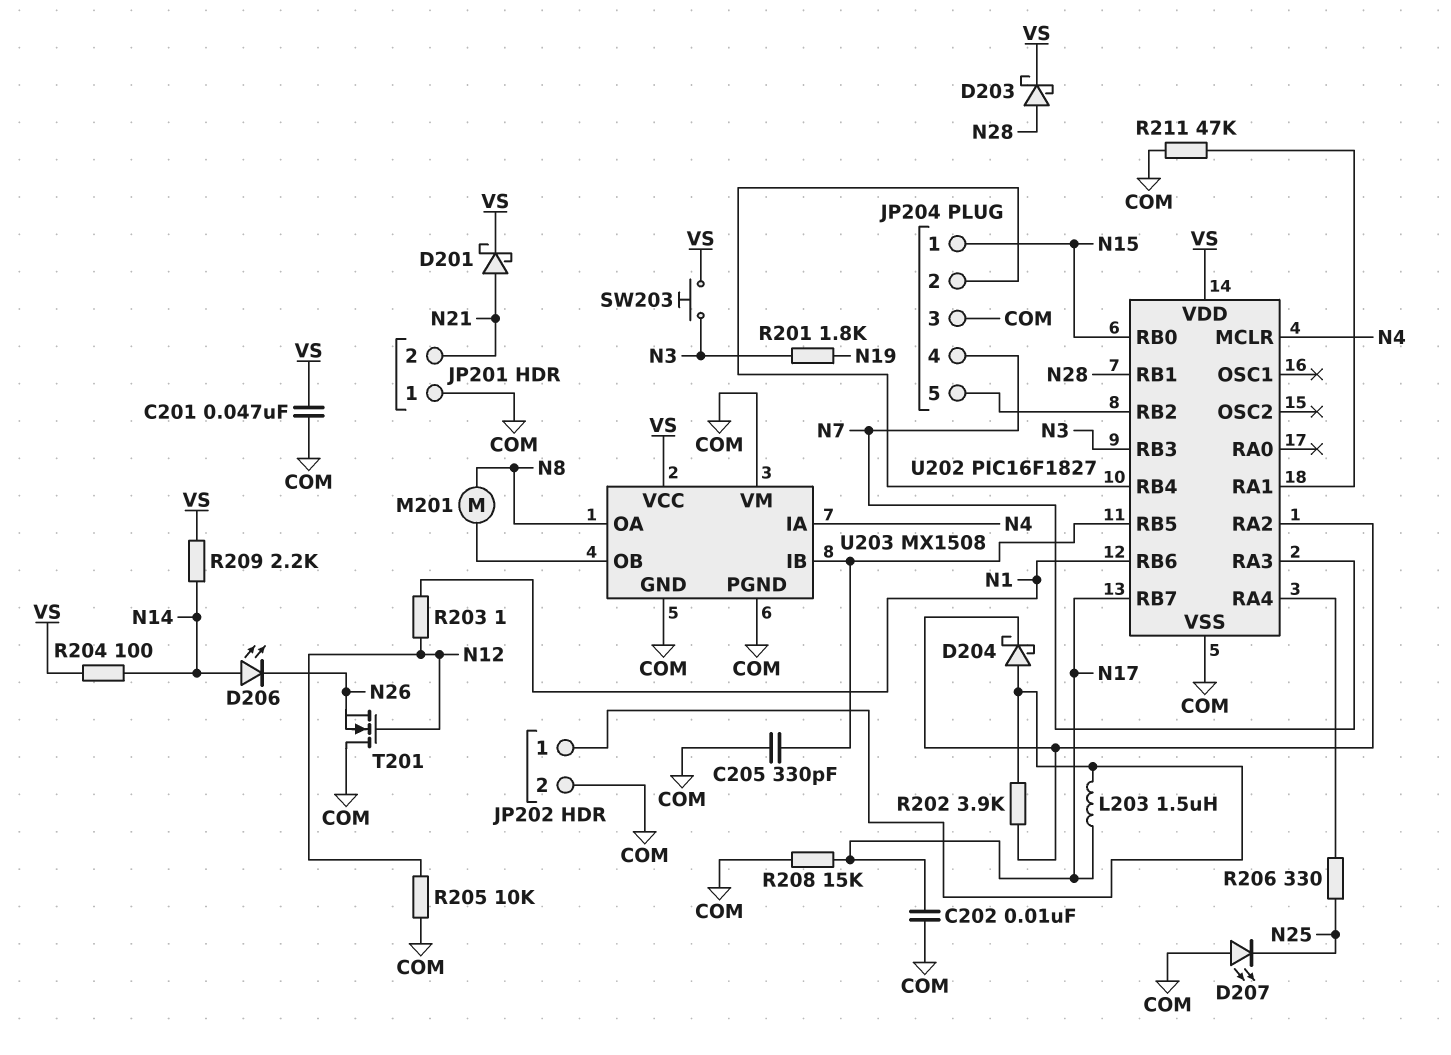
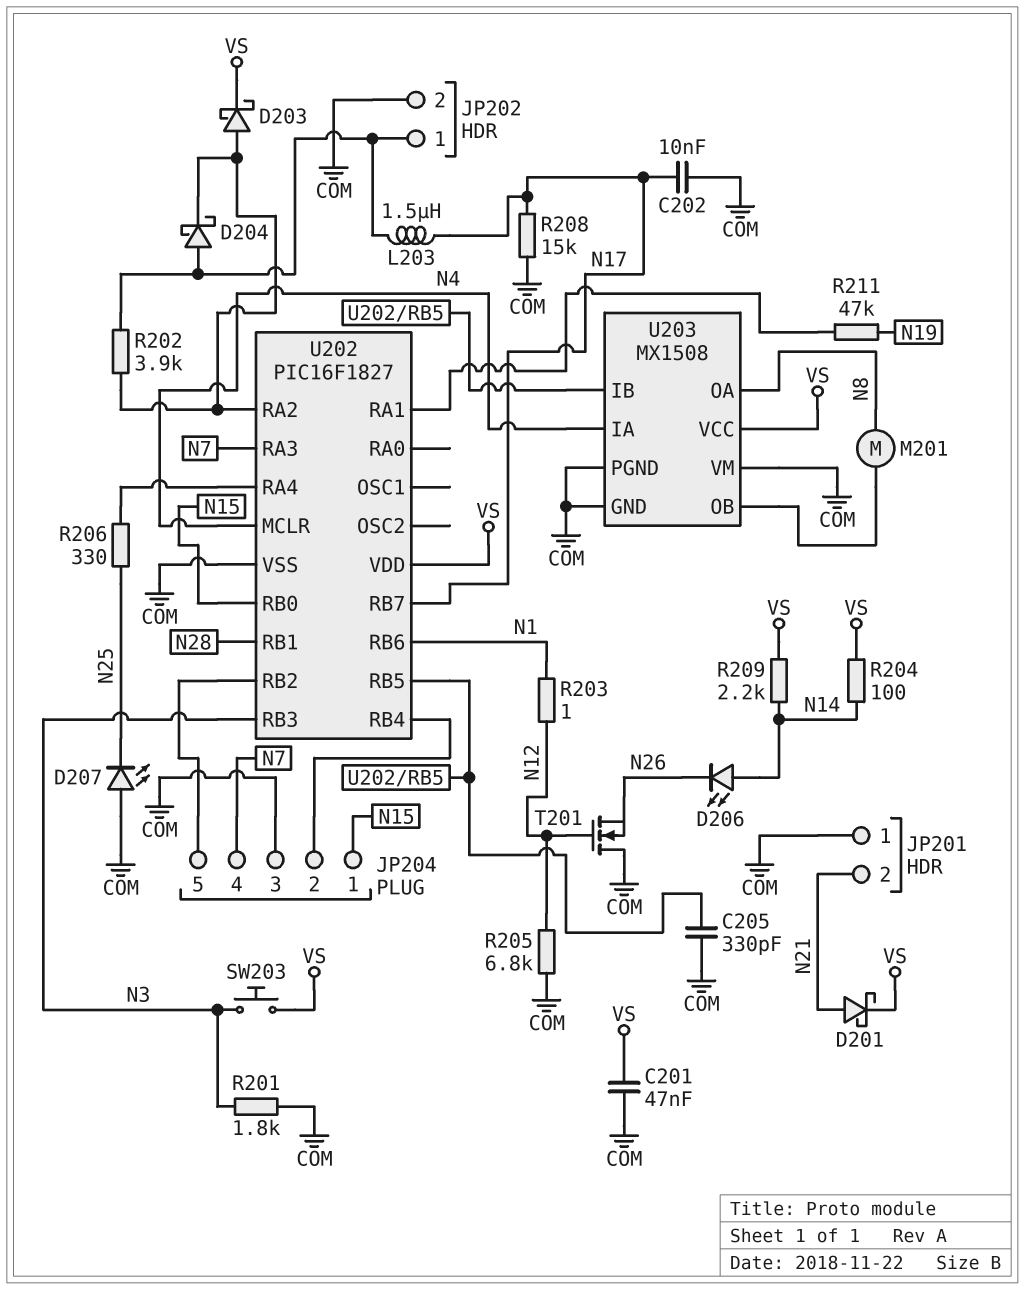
D203: schottky (A N28, K VS) -> schottky (A U202/RA2, K VS)
R201: 1.8k (N3, N19) -> 1.8k (COM, N3)
R205: 10k (COM, N12) -> 6.8k (COM, N12)
R211: 47k (COM, U202/RA1) -> 47k (N19, U202/RA1)

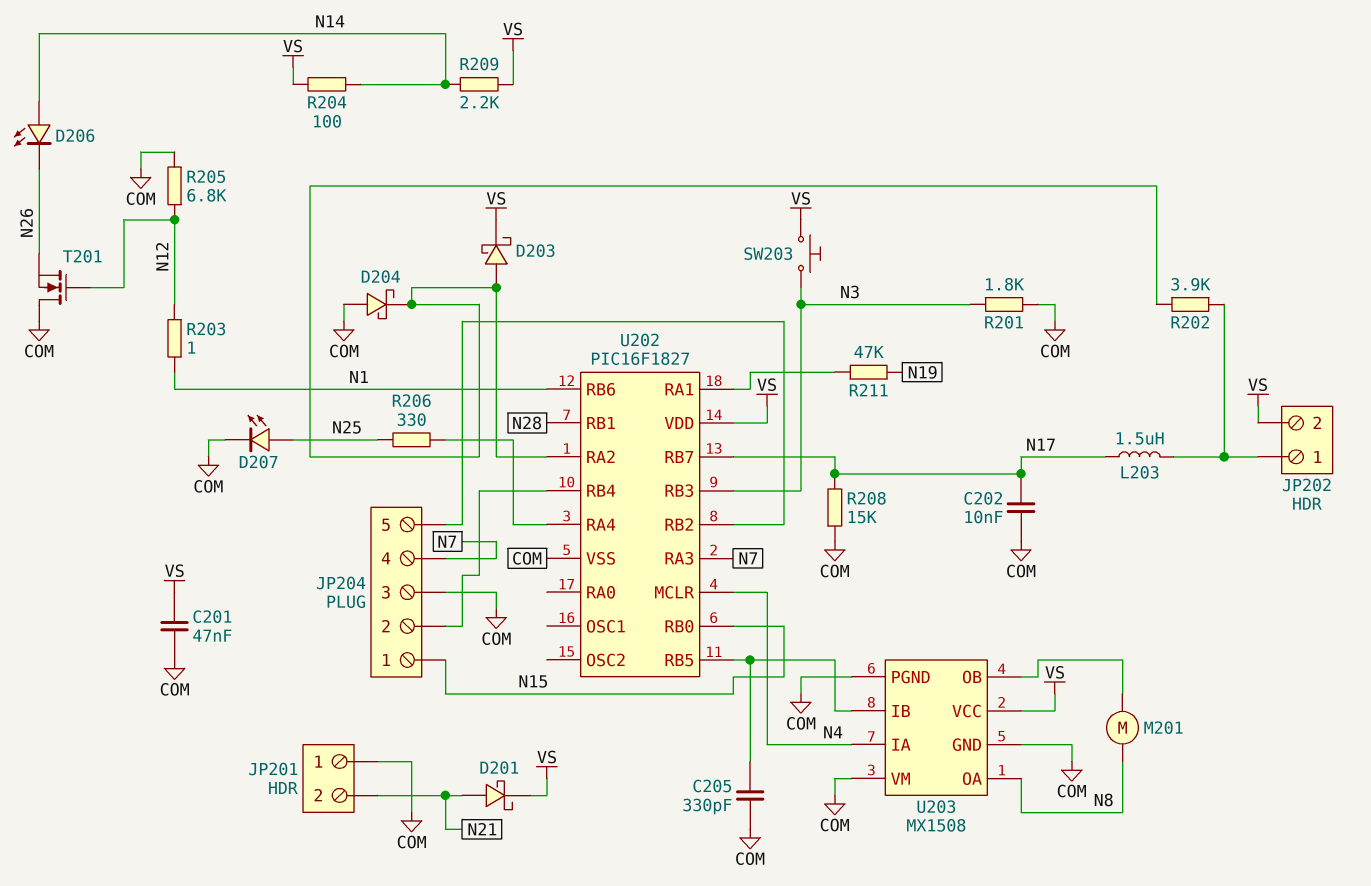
D204: schottky (A JP202/1, K U202/RA2) -> schottky (A COM, K U202/RA2)
D207: LED (A COM, K N25) -> LED (A N25, K COM)
JP202 pin 2: COM -> VS

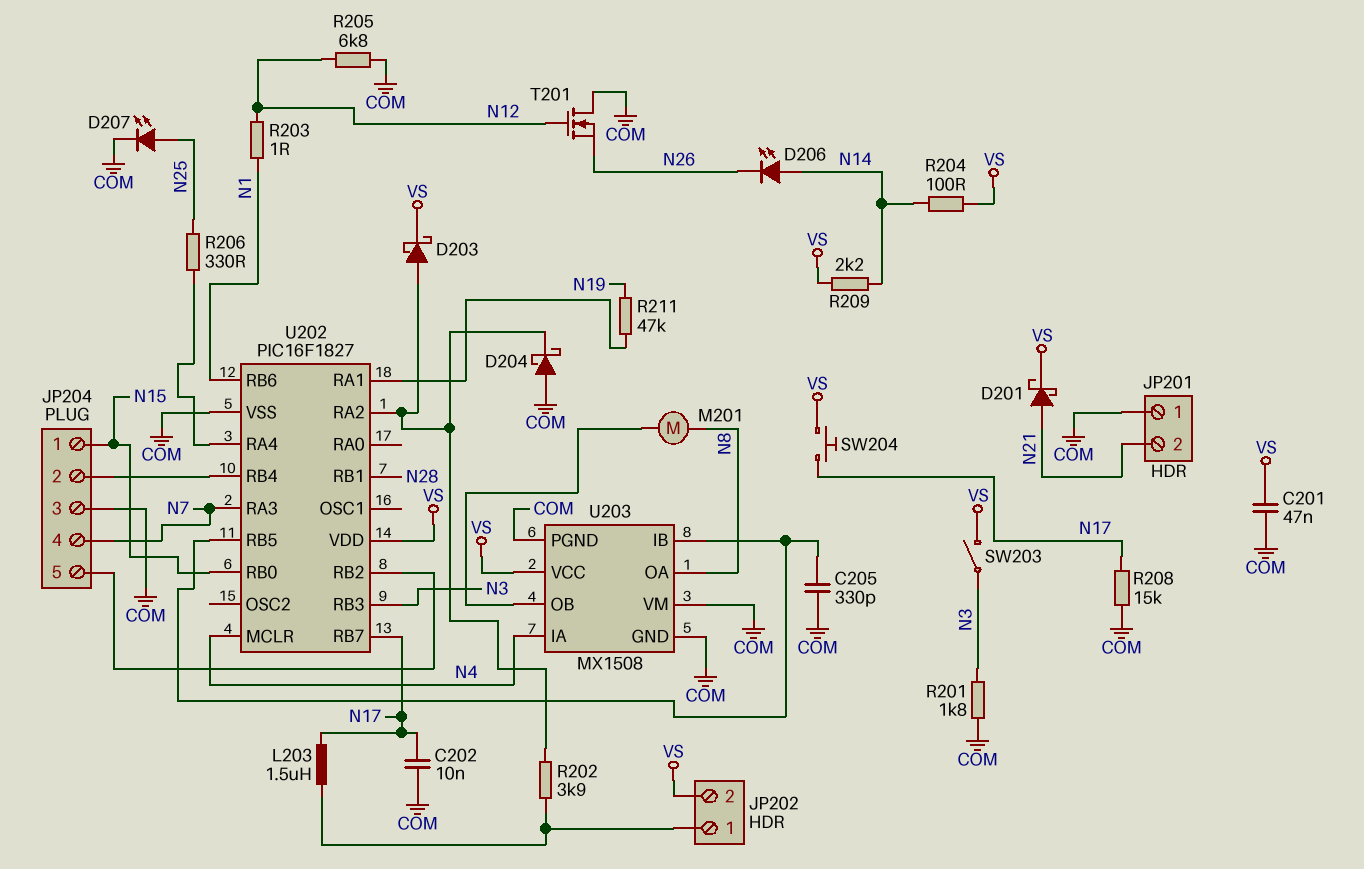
SW203: button (N3, VS) -> switch (N3, VS)
SW204: none -> button (N17, VS)

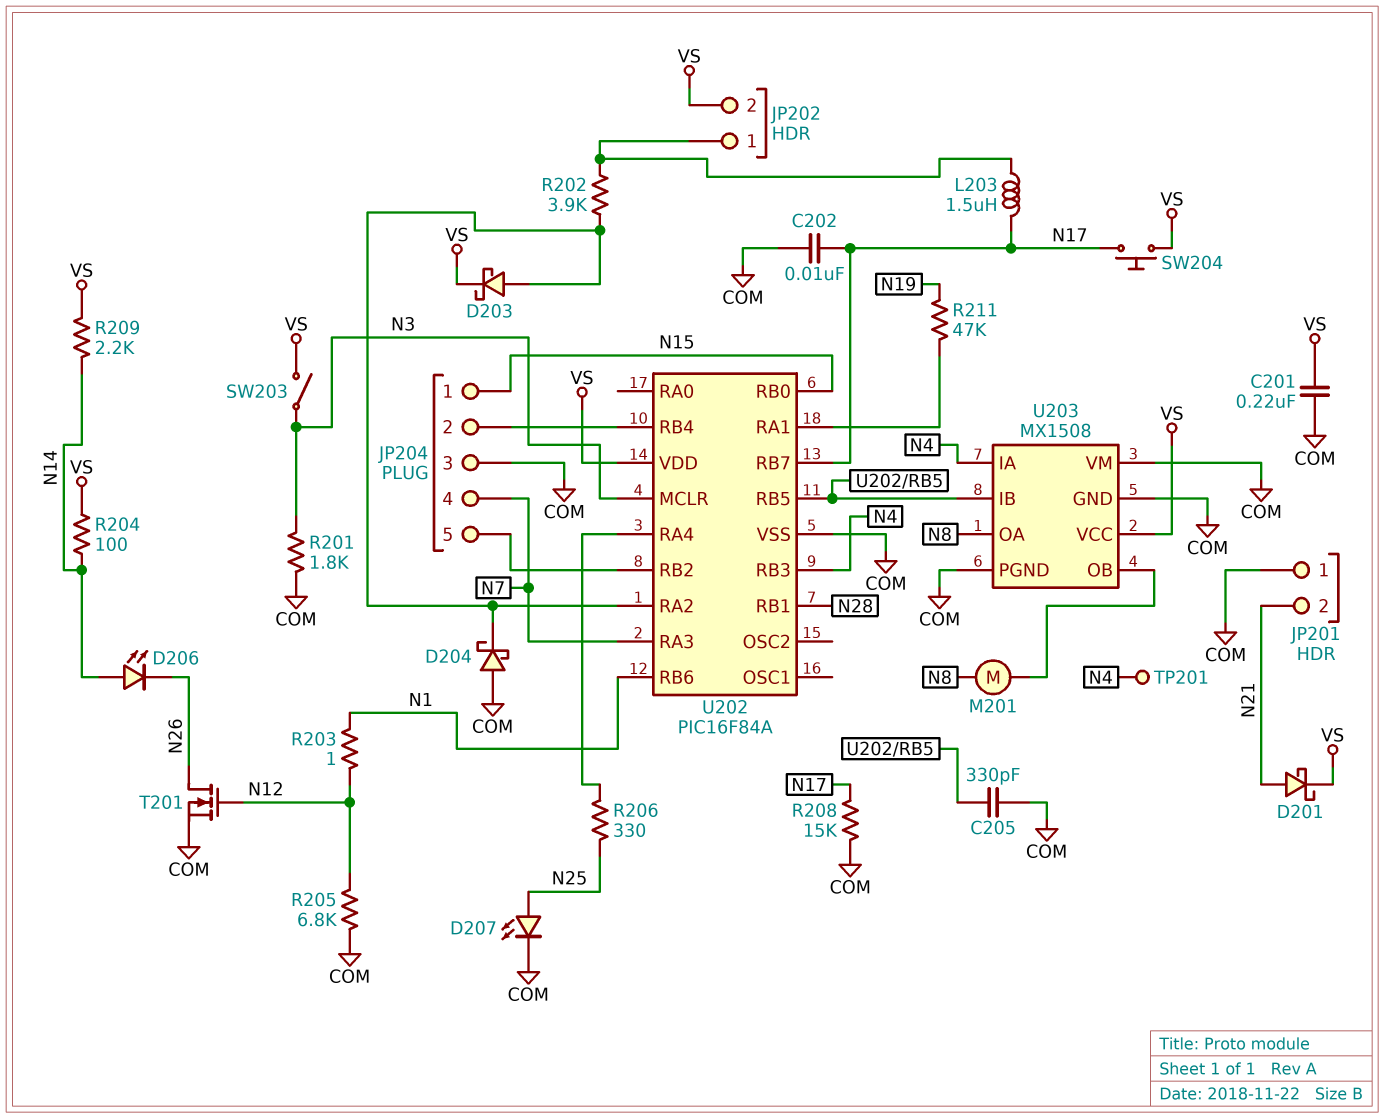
C201: 47nF (COM, VS) -> 220nF (COM, VS)
T201: NMOS (G N12, D COM, S N26) -> NMOS (G N12, D N26, S COM)
TP201: none -> test point (N4)
U202: PIC16F1827 -> PIC16F84A
U202 pin MCLR: N4 -> N3
U202 pin RB3: N3 -> N4

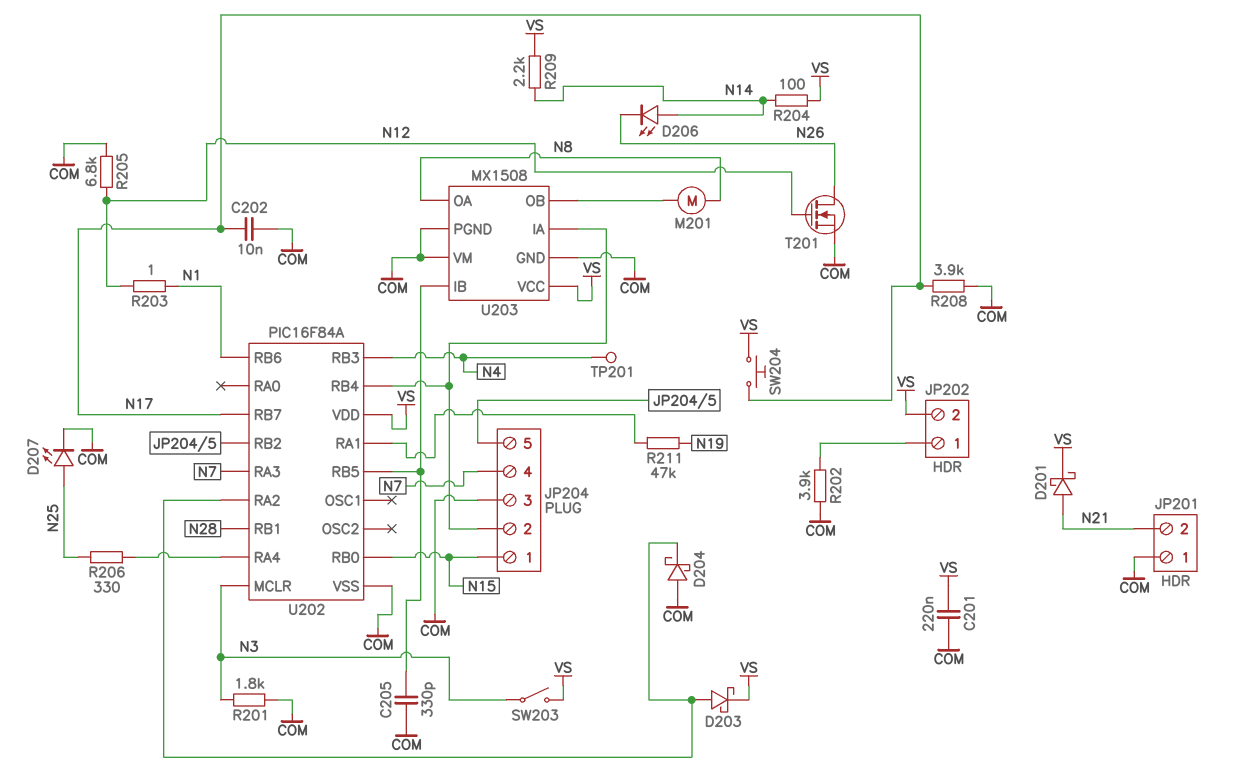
L203: 1.5uH (JP202/1, N17) -> none
R202: 3.9k (JP202/1, U202/RA2) -> 3.9k (COM, JP202/1)
R208: 15k (COM, N17) -> 3.9k (COM, N17)
U203 pin IA: N4 -> JP204/2

